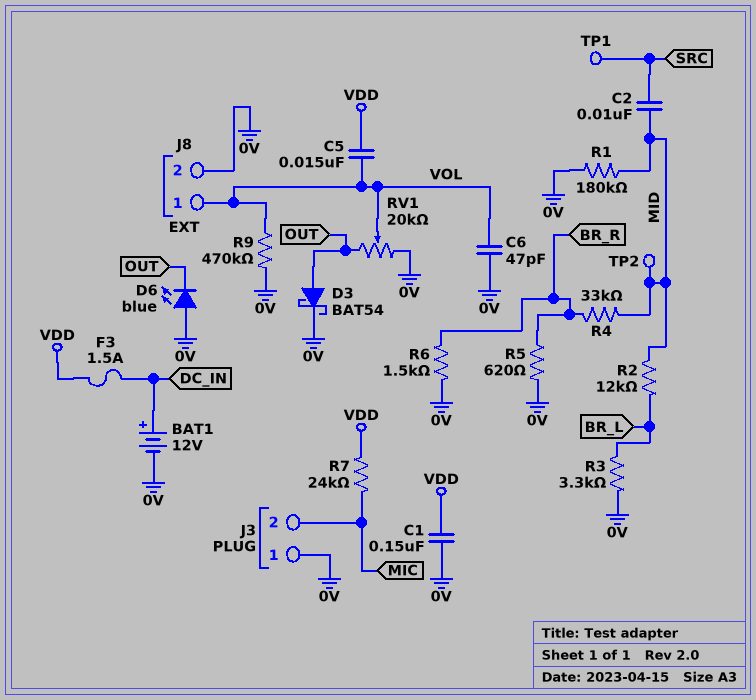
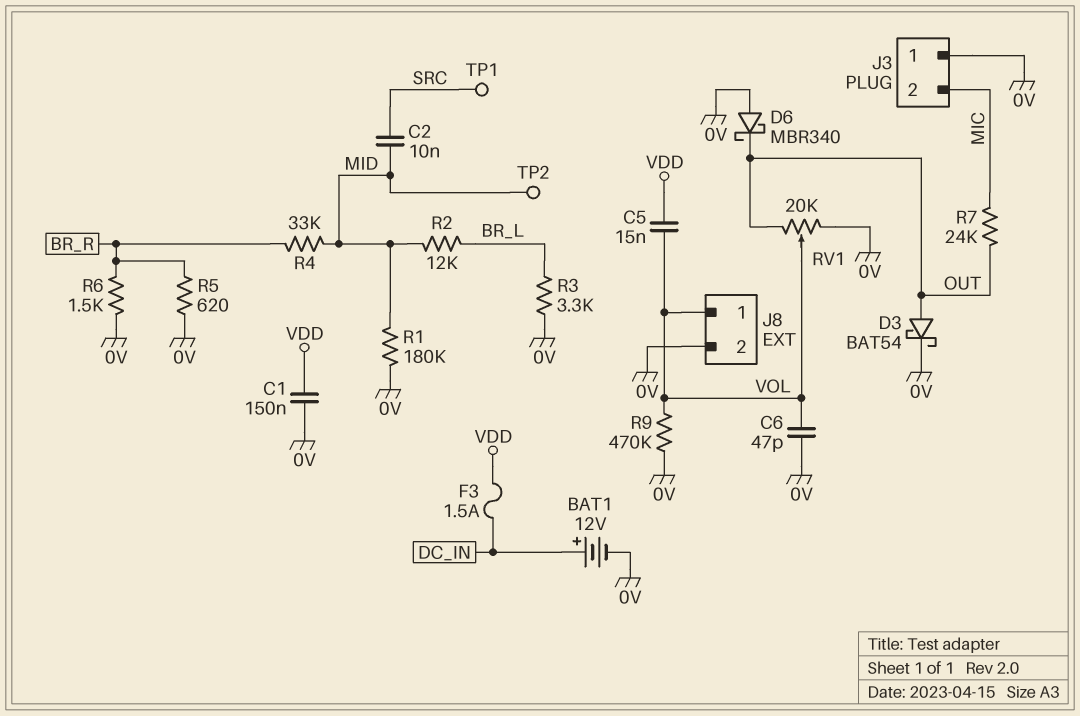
D6: LED blue (A 0V, K OUT) -> schottky MBR340 (A 0V, K OUT)
R7: 24k (MIC, VDD) -> 24k (MIC, OUT)

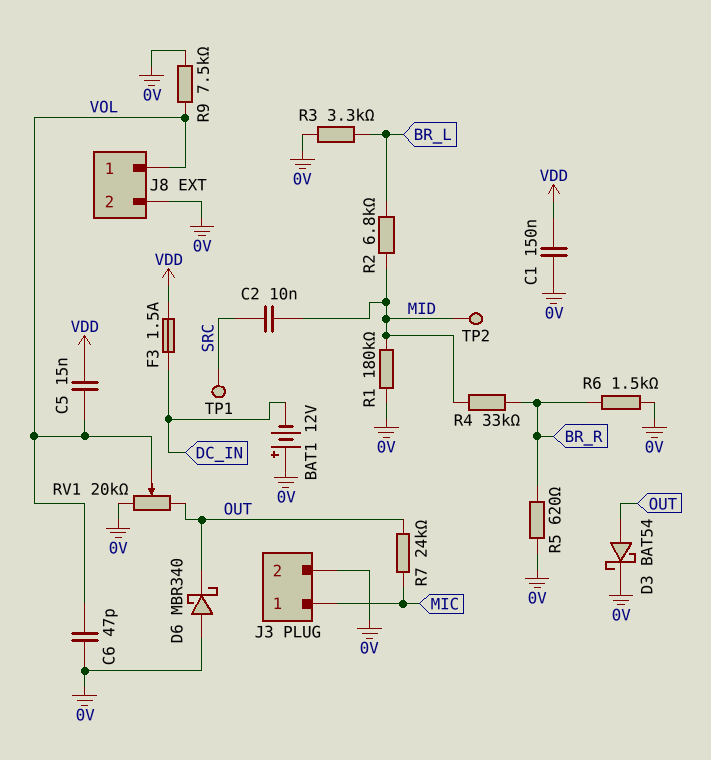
BAT1: 12V (plus DC_IN, minus 0V) -> 12V (plus 0V, minus DC_IN)
J3 pin 1: 0V -> MIC
J3 pin 2: MIC -> 0V
R2: 12k (BR_L, MID) -> 6.8k (BR_L, MID)
R9: 470k (0V, VOL) -> 7.5k (0V, VOL)

